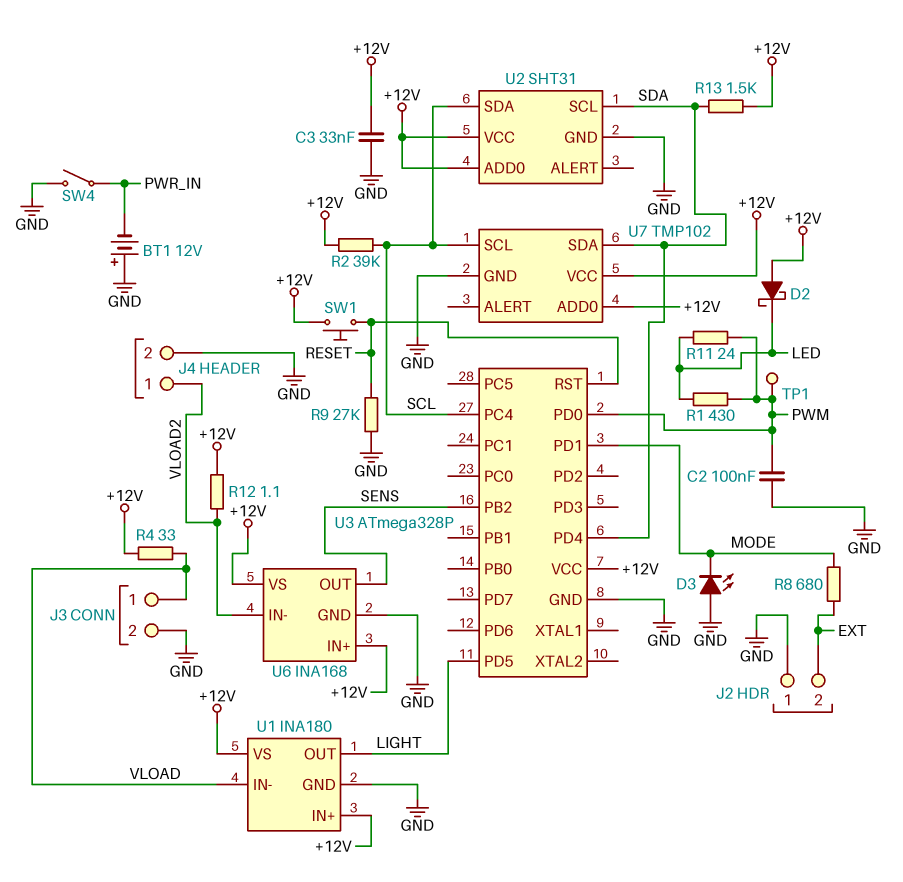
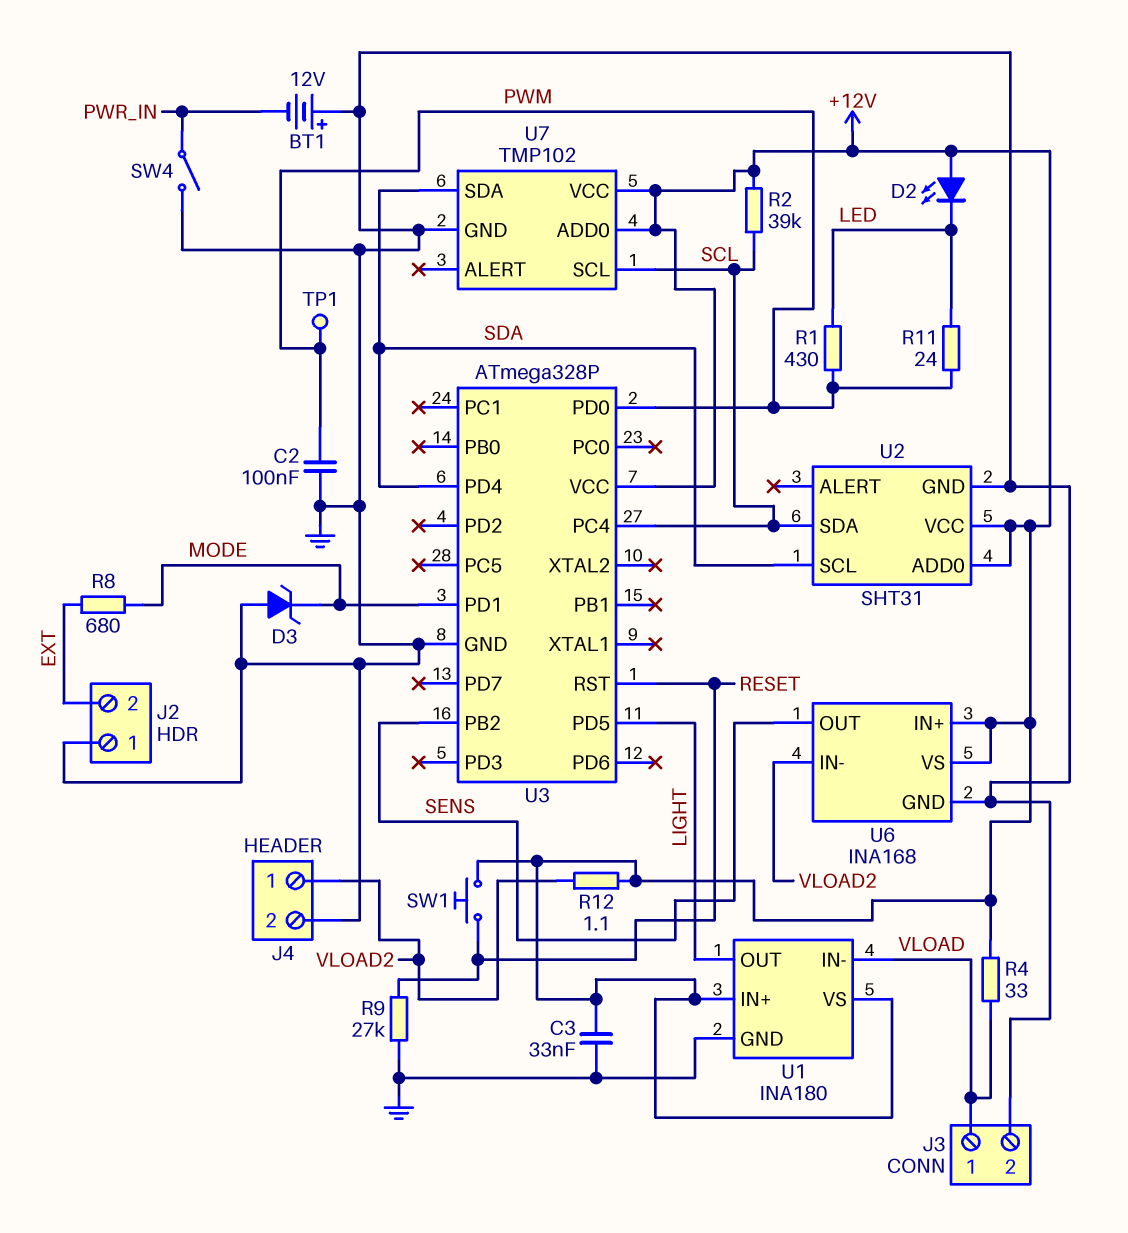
D2: schottky (A +12V, K LED) -> LED (A +12V, K LED)
D3: LED (A GND, K MODE) -> zener (A GND, K MODE)
R13: 1.5k (+12V, SDA) -> none

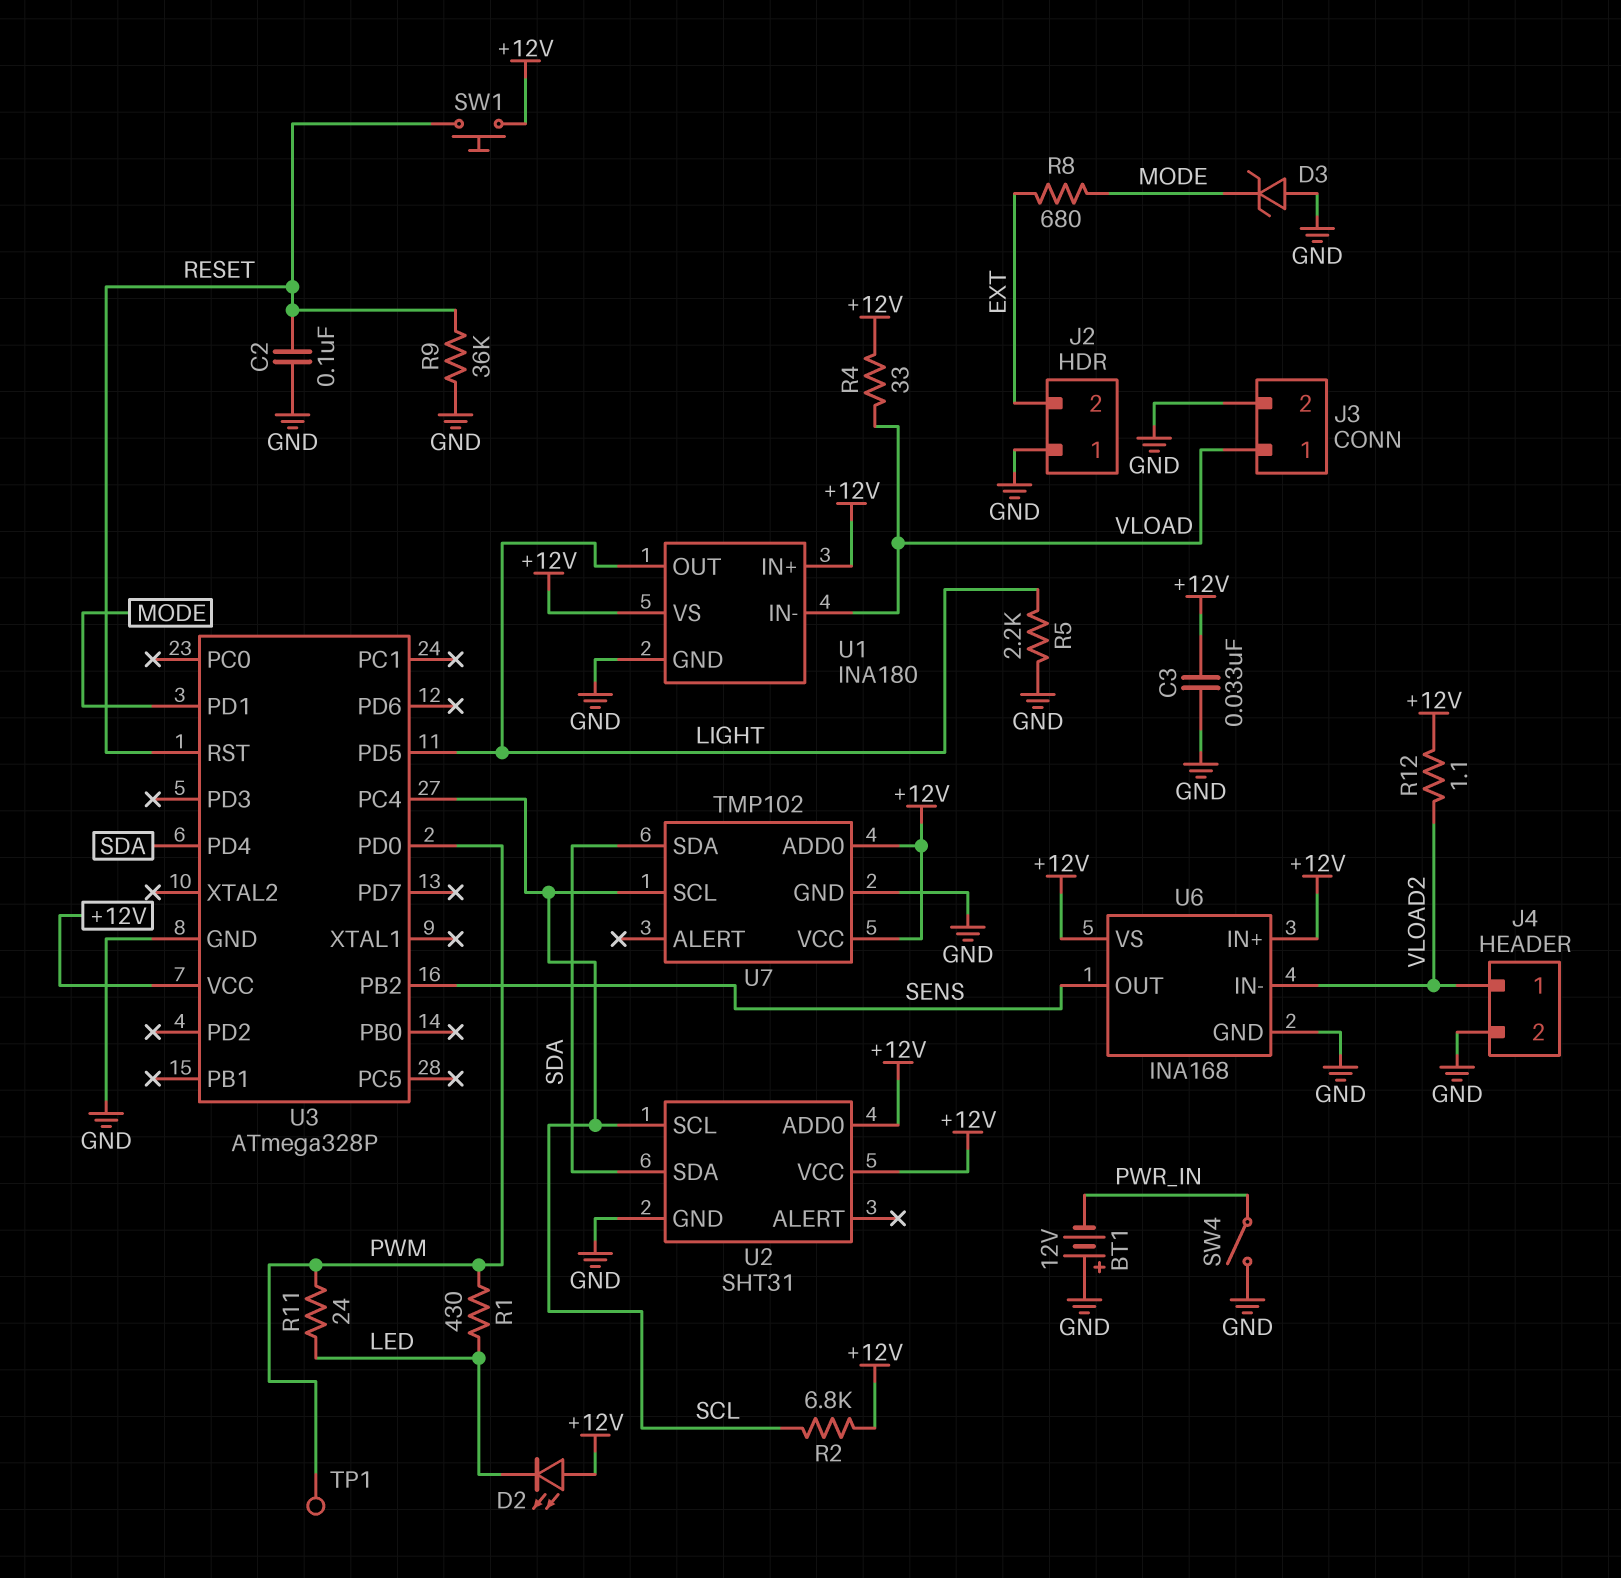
C2: 100nF (GND, PWM) -> 100nF (GND, RESET)
R2: 39k (+12V, SCL) -> 6.8k (+12V, SCL)
R5: none -> 2.2k (GND, LIGHT)
R9: 27k (GND, RESET) -> 36k (GND, RESET)
U2 pin SCL: SDA -> SCL
U2 pin SDA: SCL -> SDA

